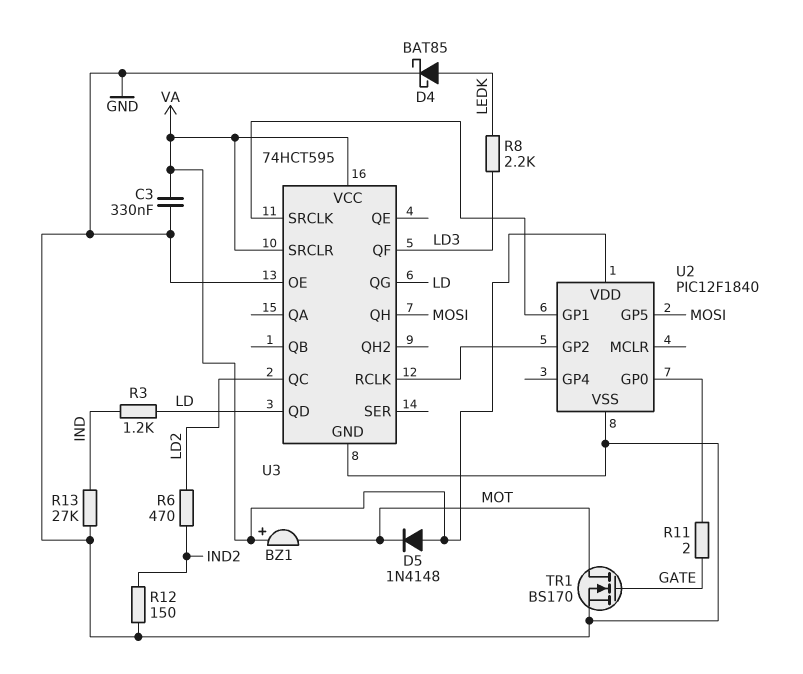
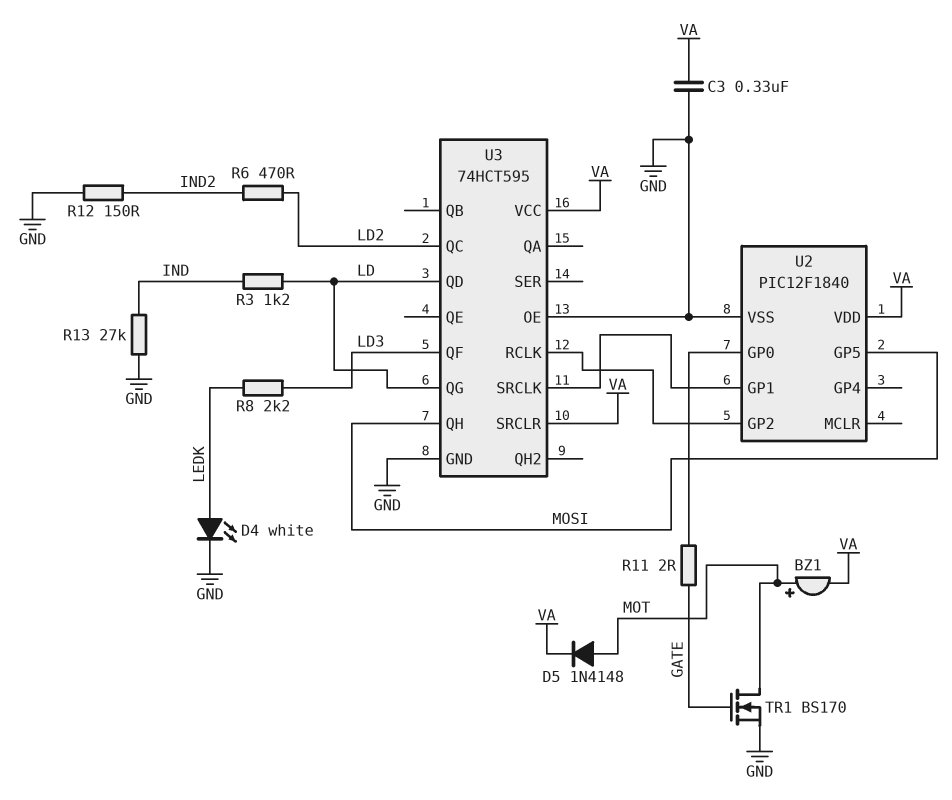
BZ1: buzzer (plus VA, minus MOT) -> buzzer (plus MOT, minus VA)
D4: schottky BAT85 (A LEDK, K GND) -> LED white (A LEDK, K GND)
D5: diode 1N4148 (A VA, K MOT) -> diode 1N4148 (A MOT, K VA)

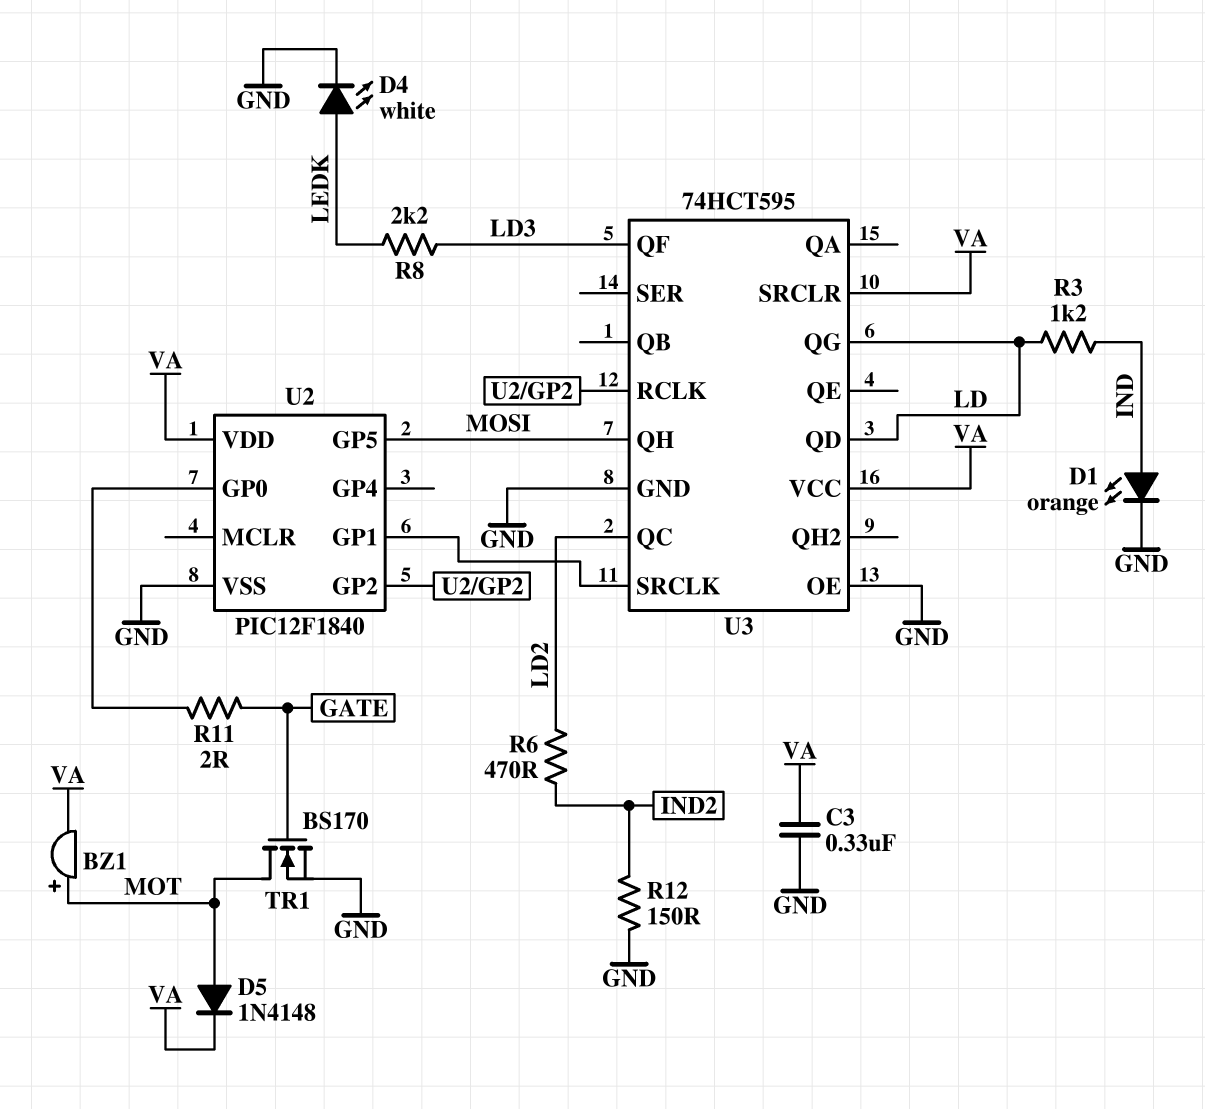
D1: none -> LED orange (A IND, K GND)
R13: 27k (GND, IND) -> none

